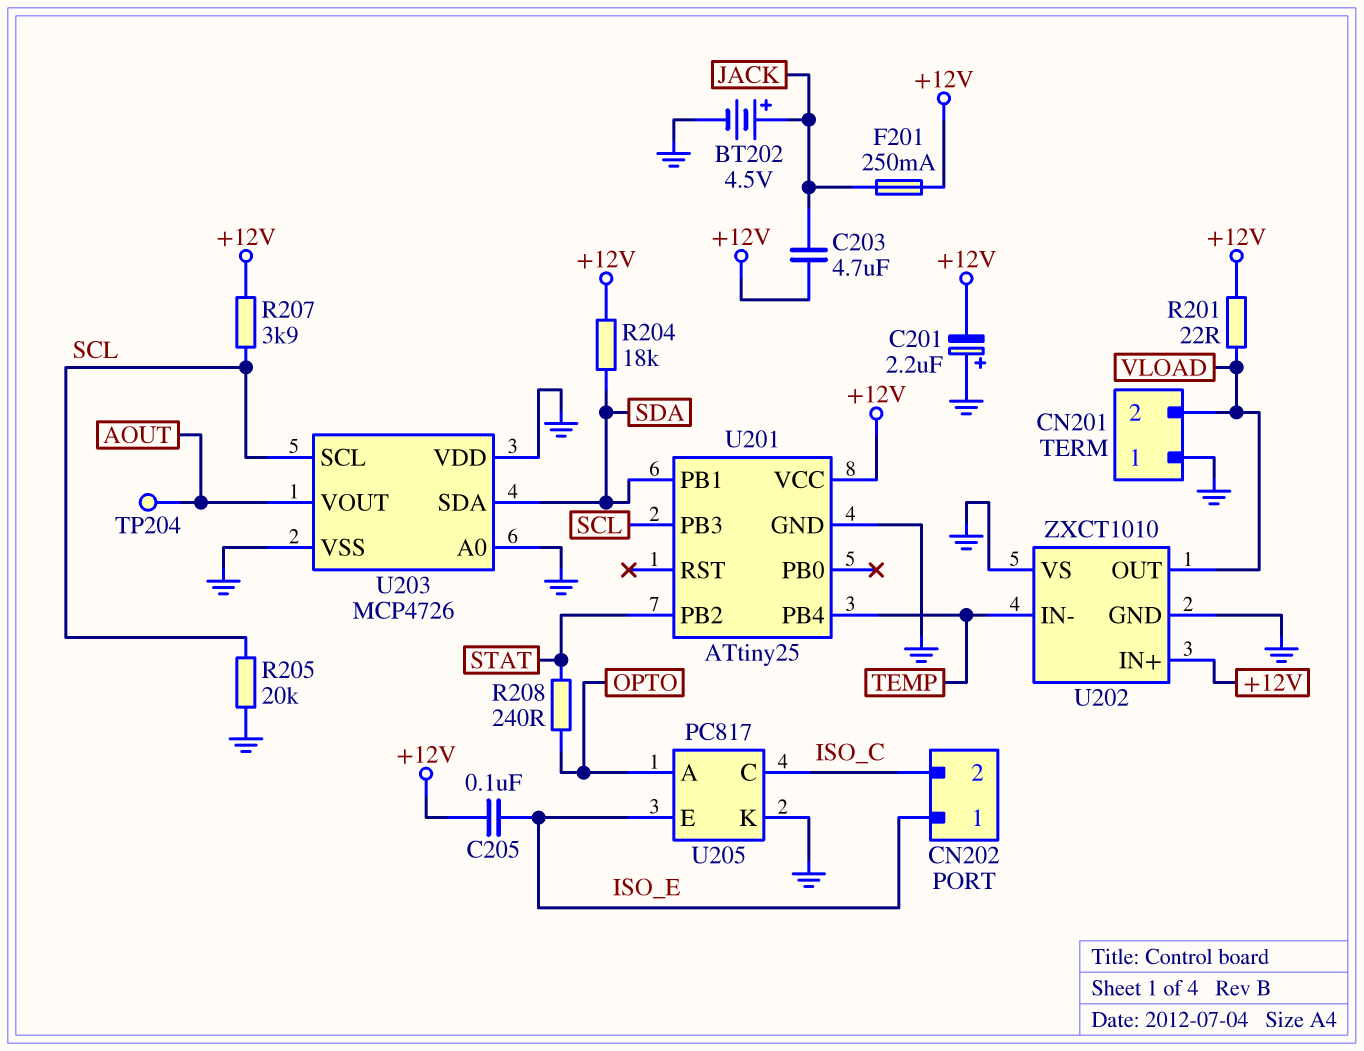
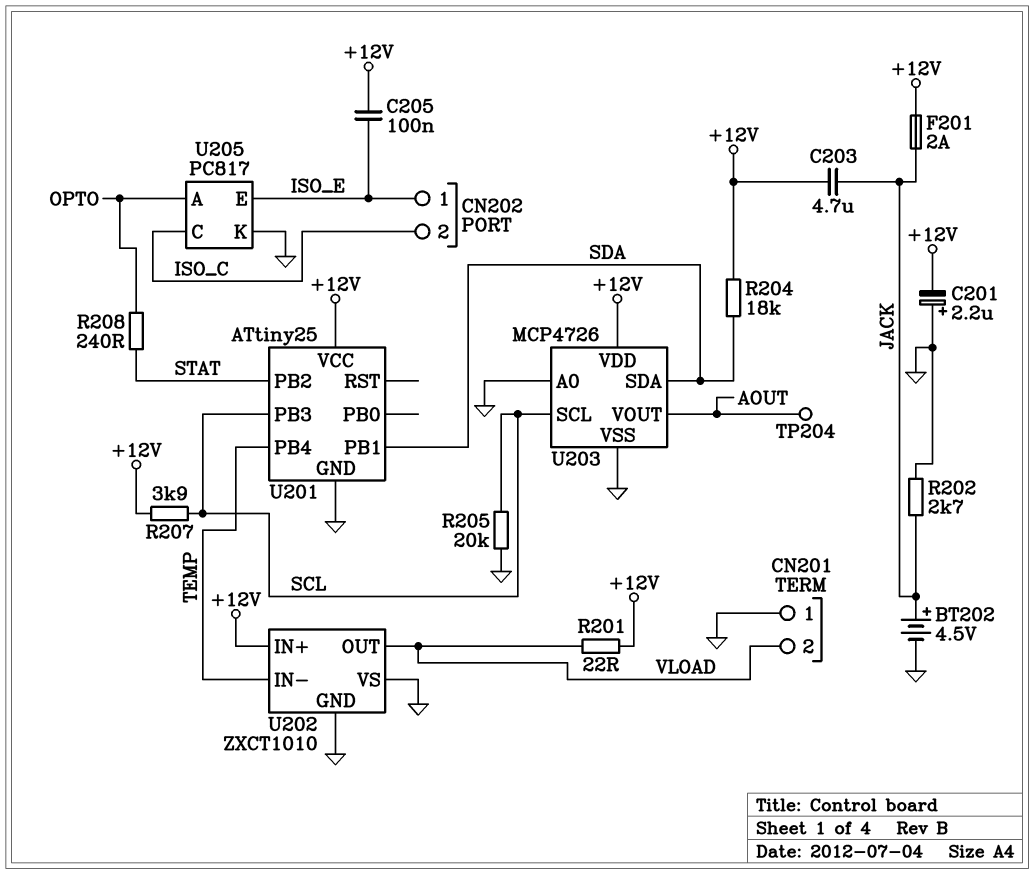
F201: 250mA (+12V, JACK) -> 2A (+12V, JACK)
R202: none -> 2.7k (GND, JACK)
U203 pin VDD: GND -> +12V

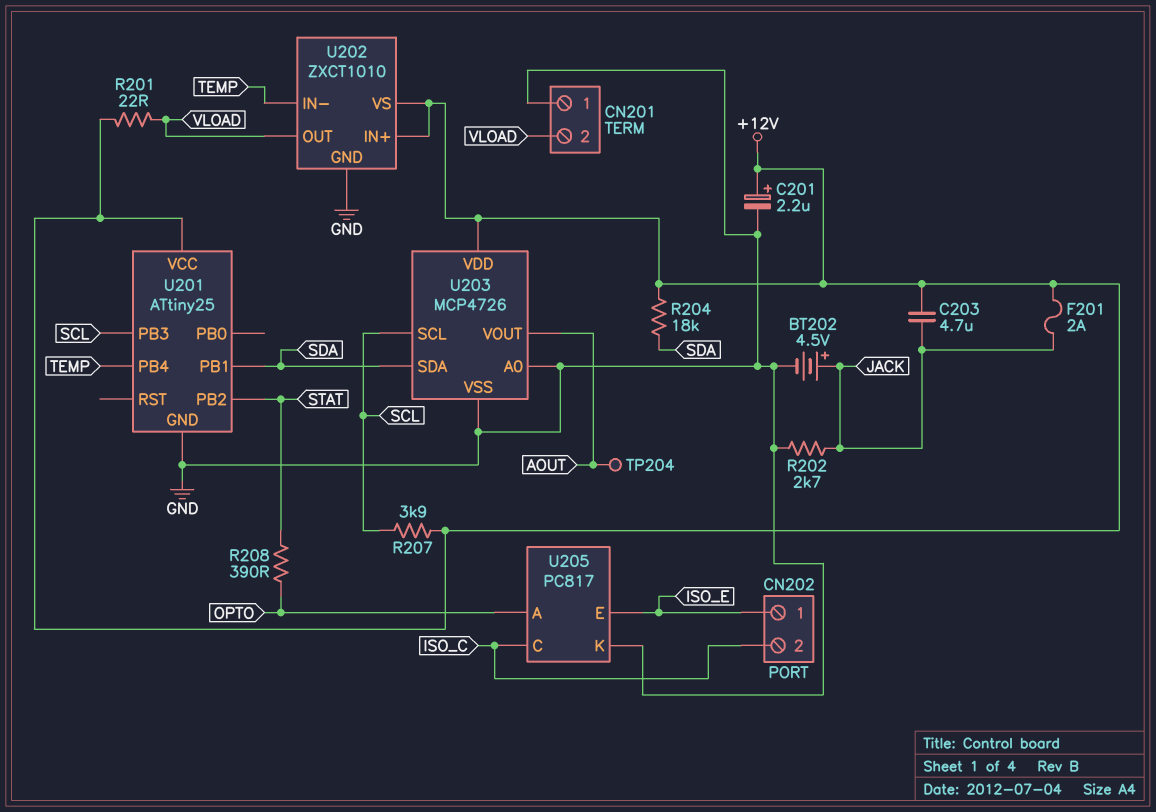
C201: 2.2uF (plus GND, minus +12V) -> 2.2uF (plus +12V, minus GND)
C205: 100nF (+12V, ISO_E) -> none
R205: 20k (GND, SCL) -> none
R208: 240 (OPTO, STAT) -> 390 (OPTO, STAT)
U202 pin VS: GND -> +12V

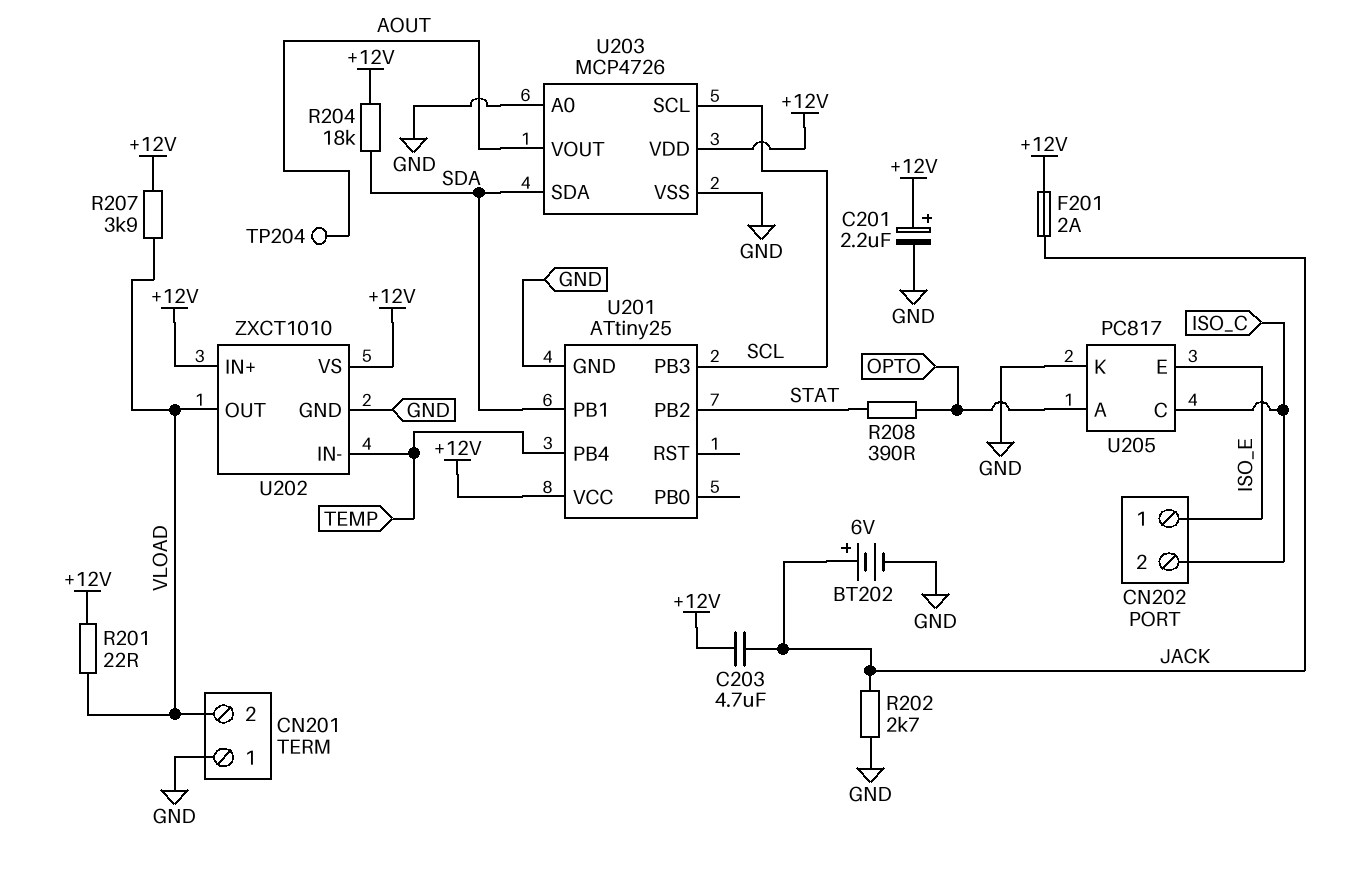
BT202: 4.5V (plus JACK, minus GND) -> 6V (plus JACK, minus GND)
R207: 3.9k (+12V, SCL) -> 3.9k (+12V, VLOAD)

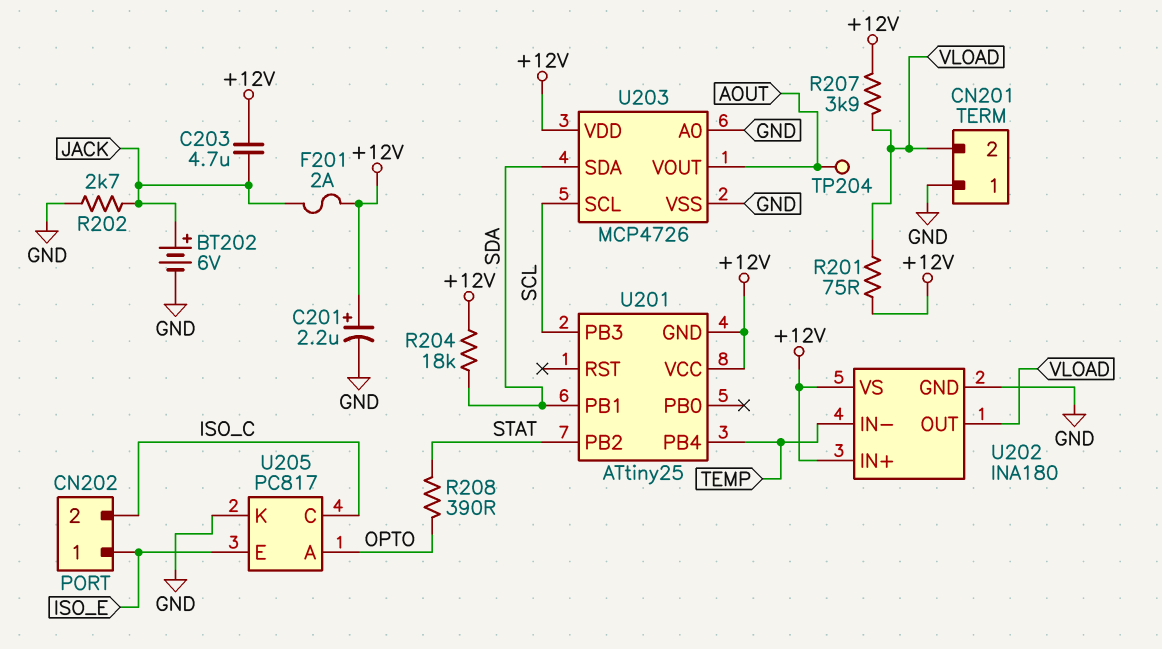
R201: 22 (+12V, VLOAD) -> 75 (+12V, VLOAD)
U201 pin GND: GND -> +12V
U202: ZXCT1010 -> INA180

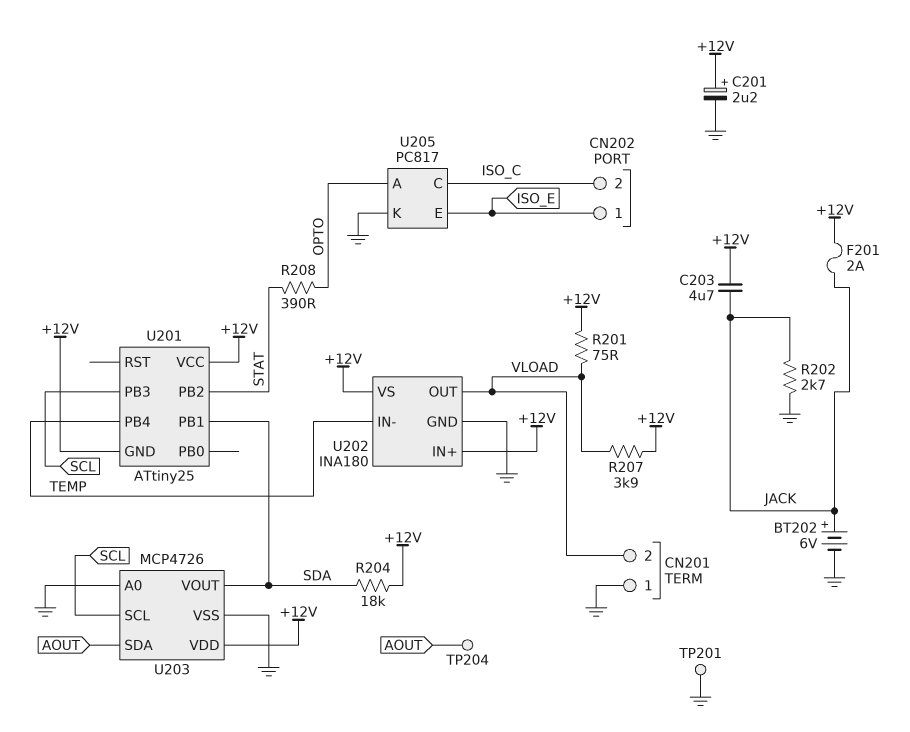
TP201: none -> test point (GND)
U203 pin SDA: SDA -> AOUT
U203 pin VOUT: AOUT -> SDA

